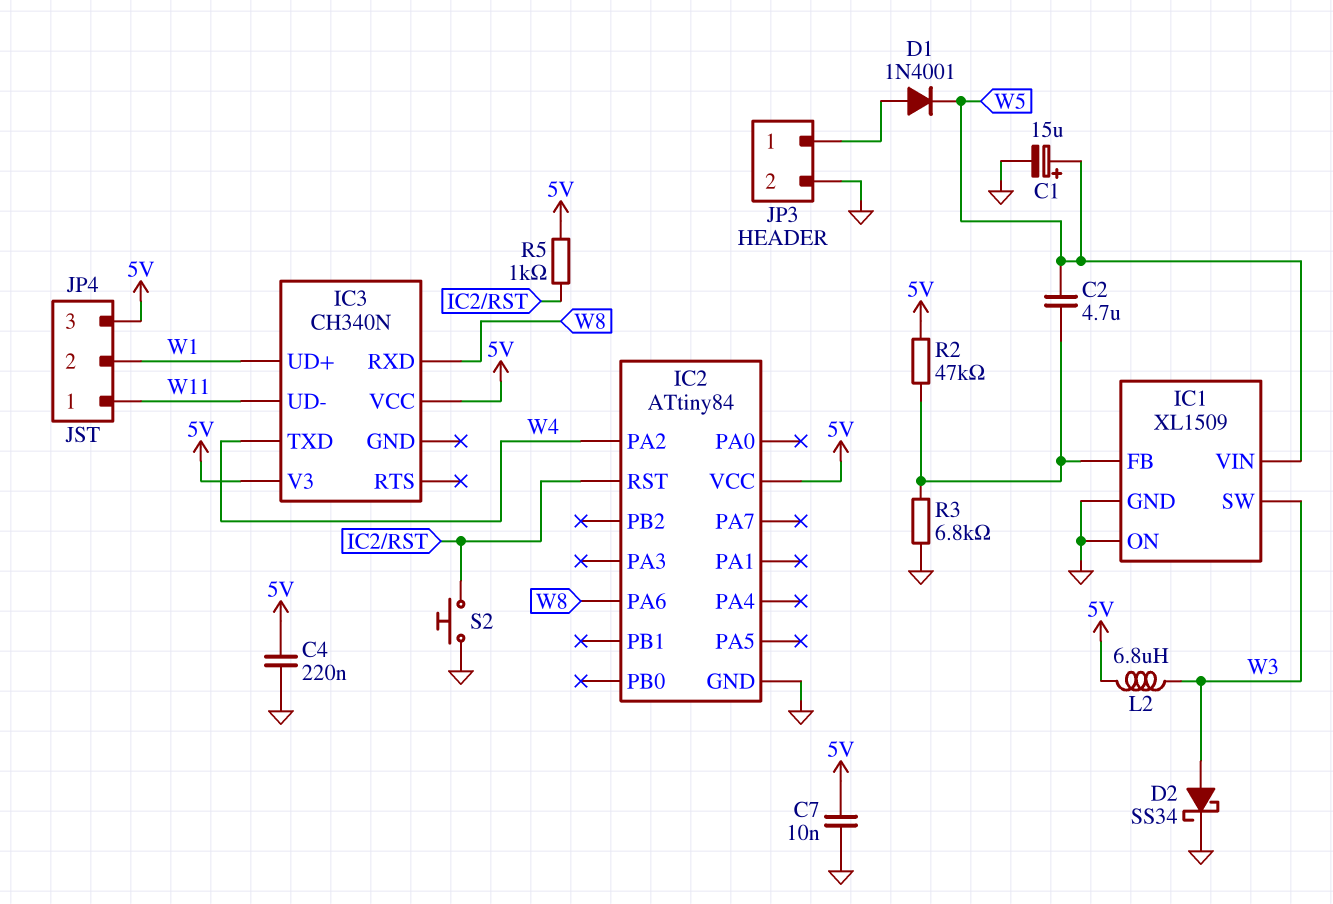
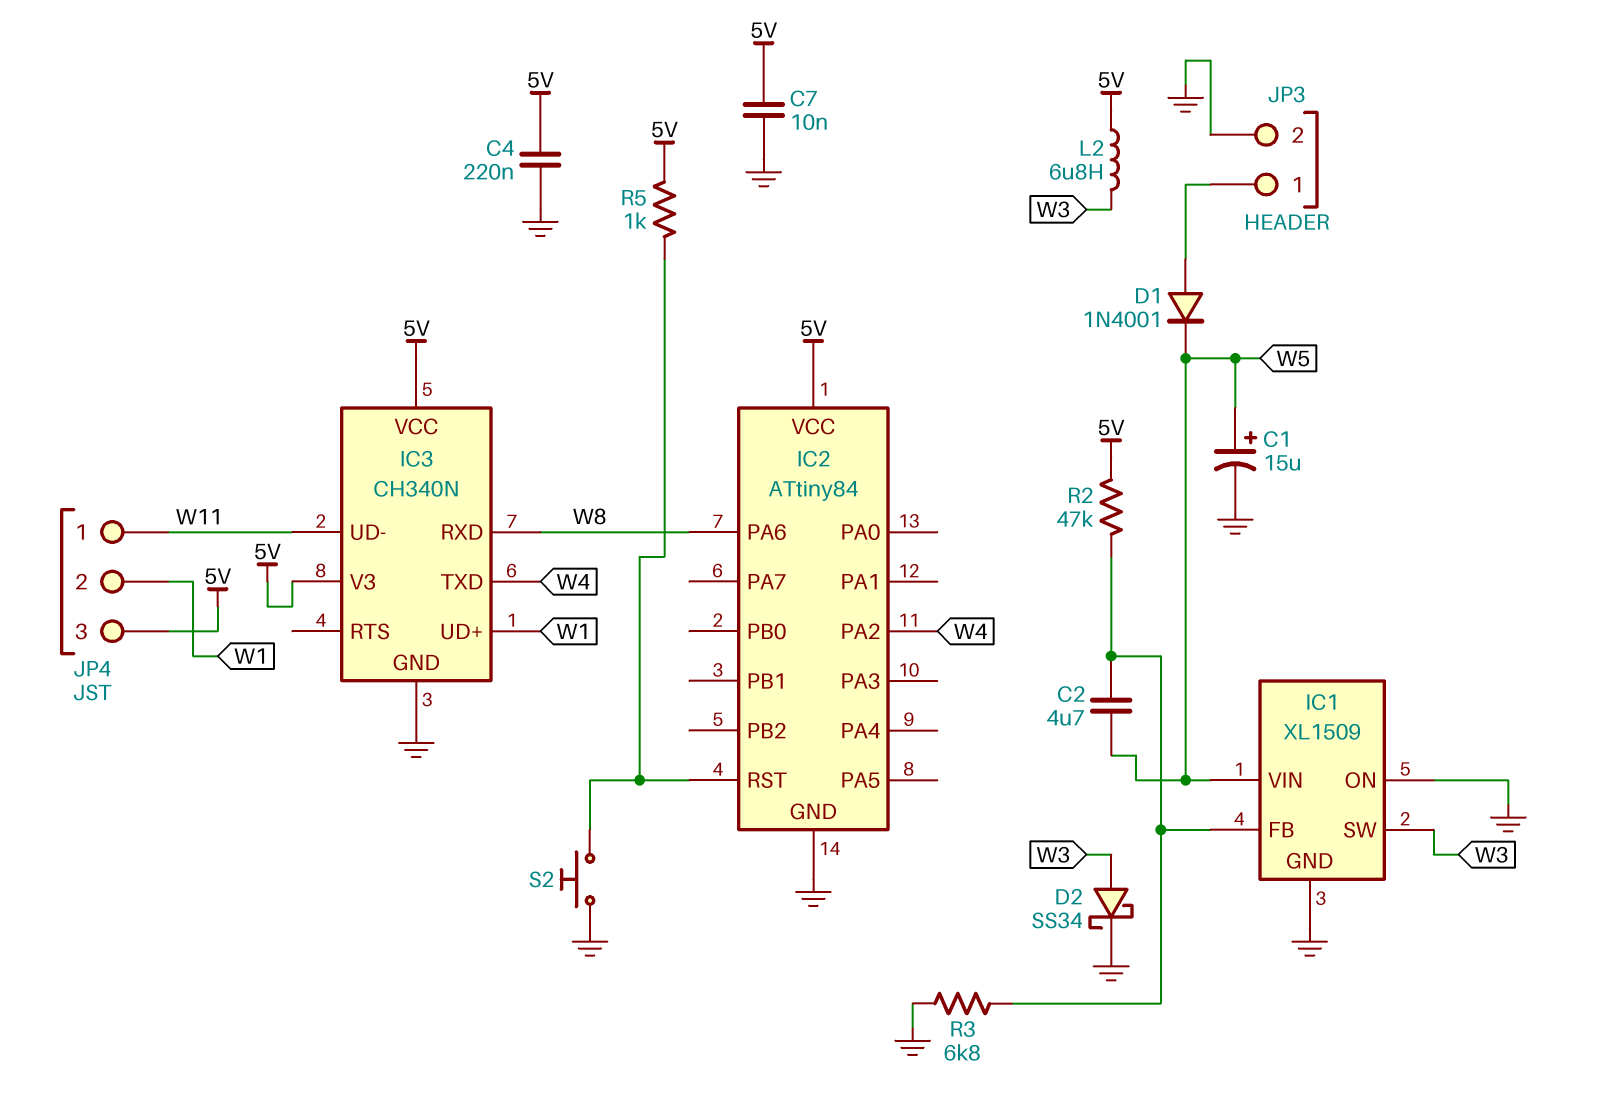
IC3 pin GND: none -> GND

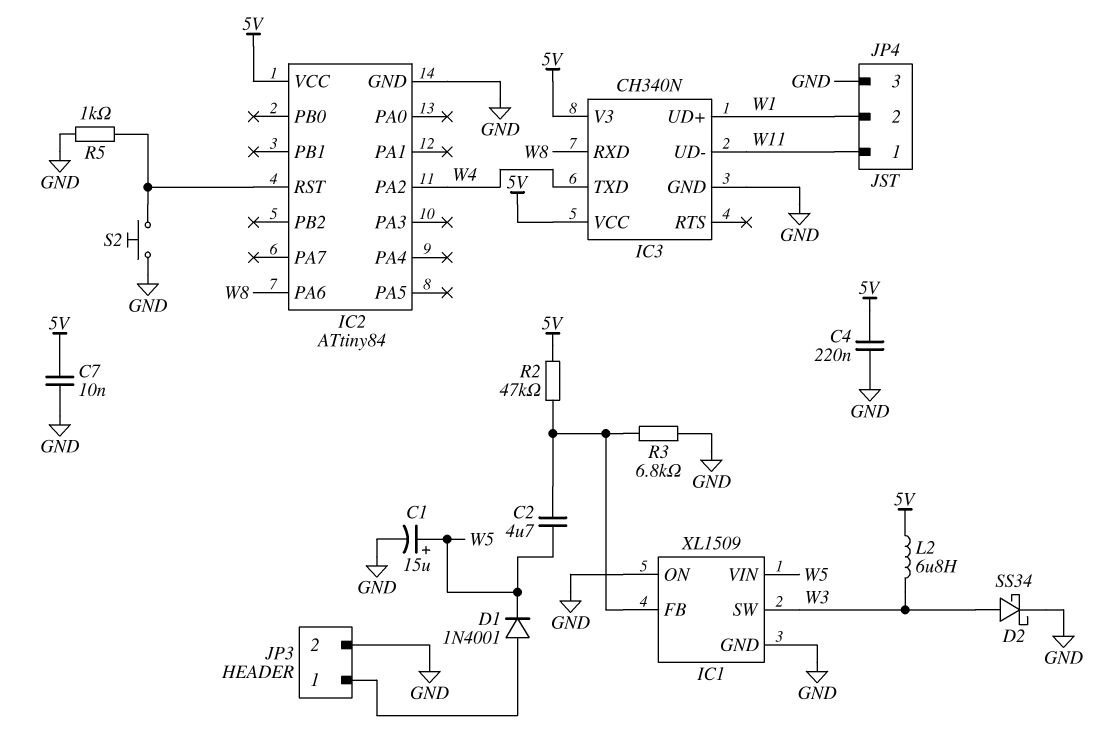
JP4 pin 3: 5V -> GND
R5: 1k (5V, IC2/RST) -> 1k (GND, IC2/RST)

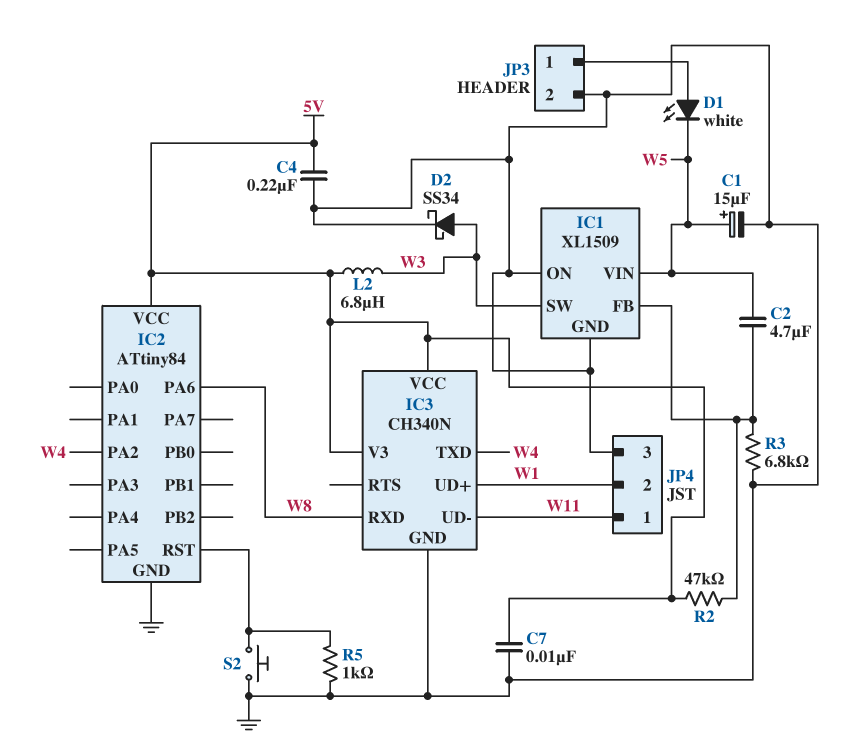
D1: diode 1N4001 (A JP3/1, K W5) -> LED white (A JP3/1, K W5)

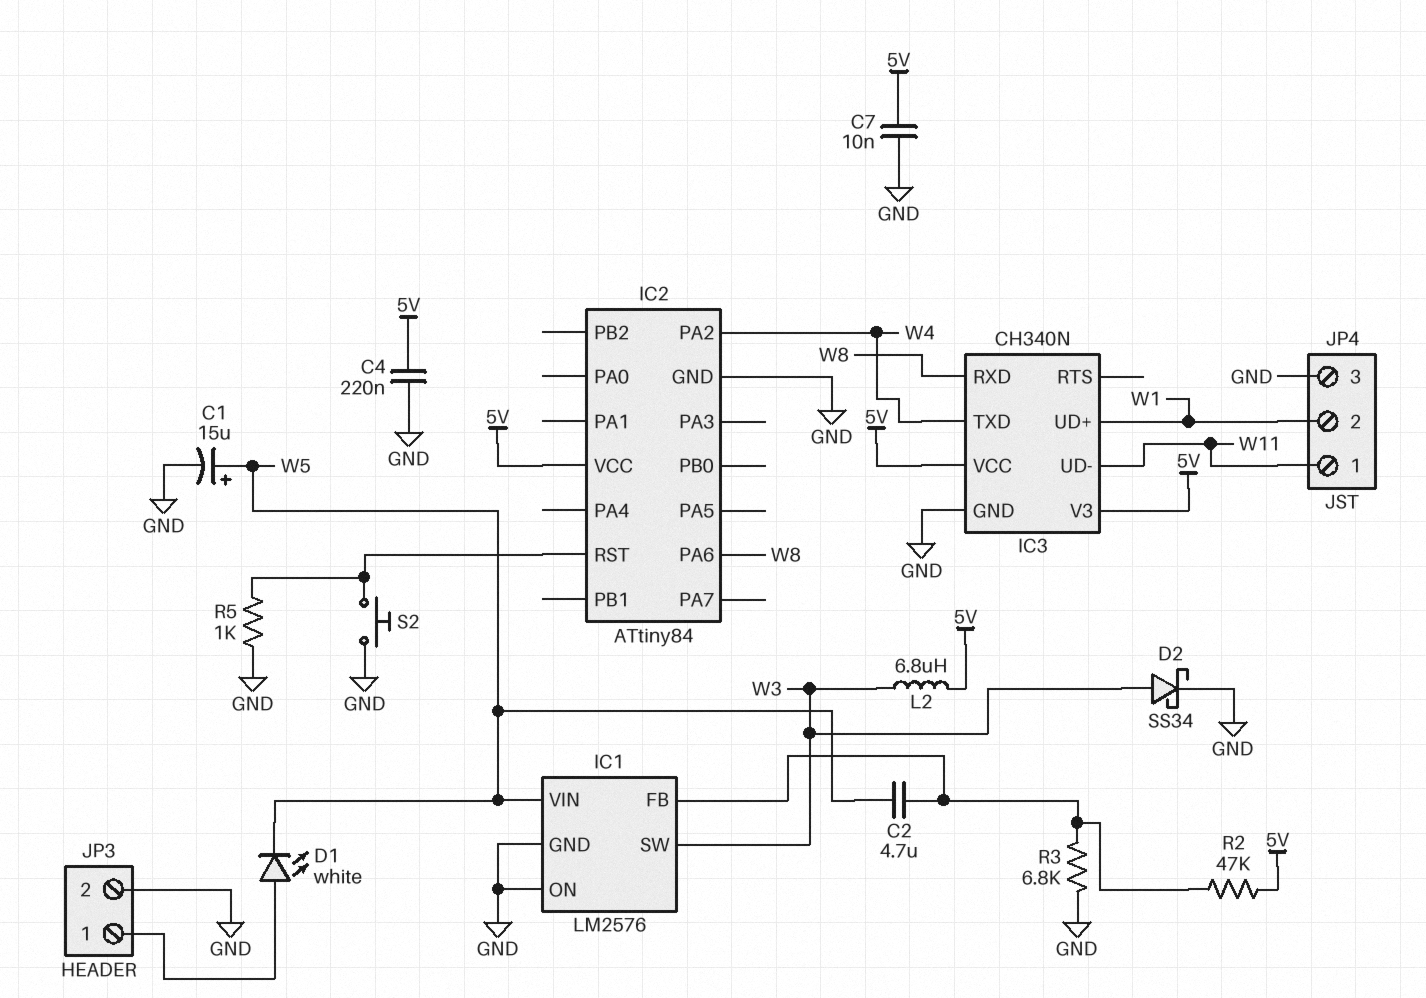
IC1: XL1509 -> LM2576

